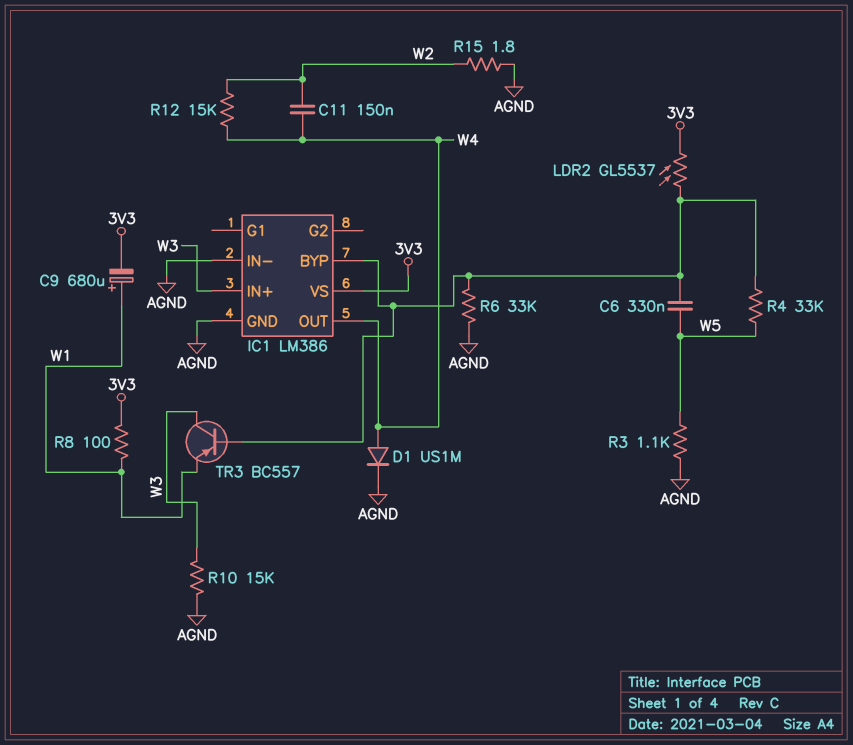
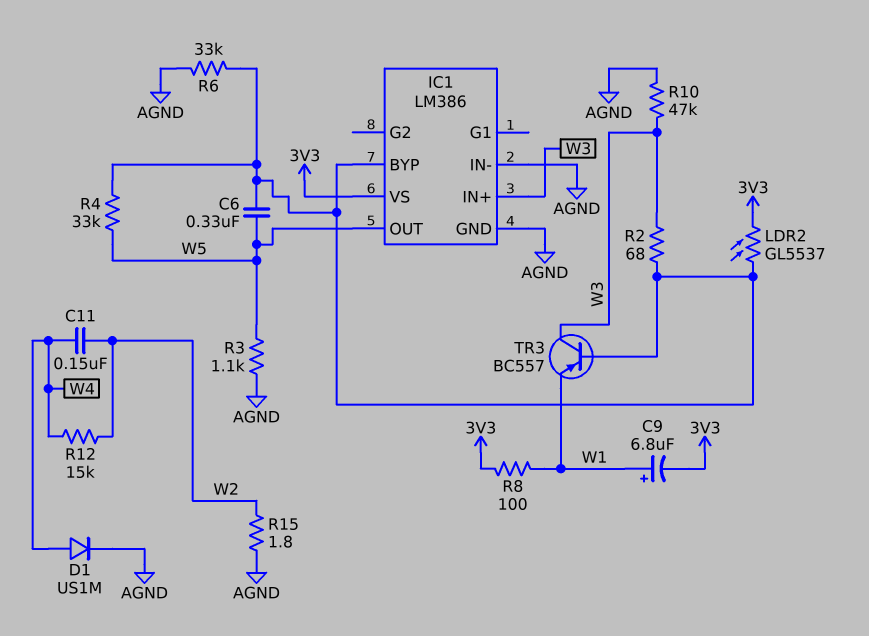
C9: 680uF (plus W1, minus 3V3) -> 6.8uF (plus W1, minus 3V3)
IC1 pin OUT: W4 -> W5
R2: none -> 68 (IC1/BYP, W3)
R10: 15k (AGND, W3) -> 47k (AGND, W3)

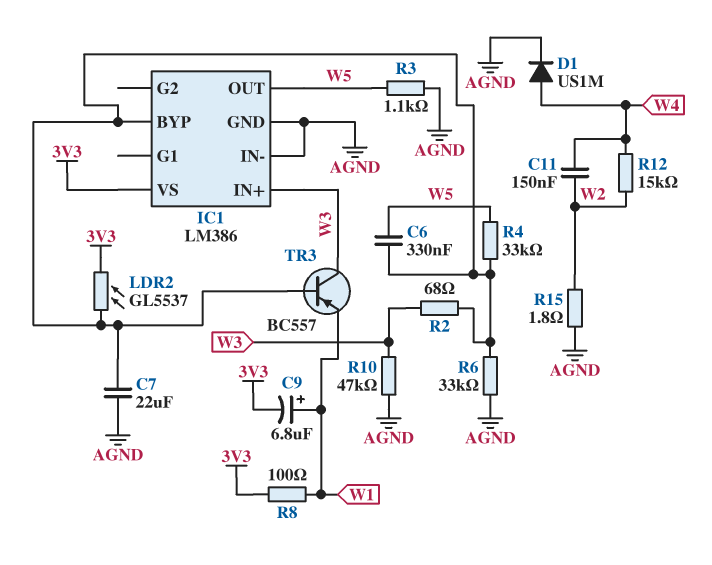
C7: none -> 22uF (AGND, IC1/BYP)

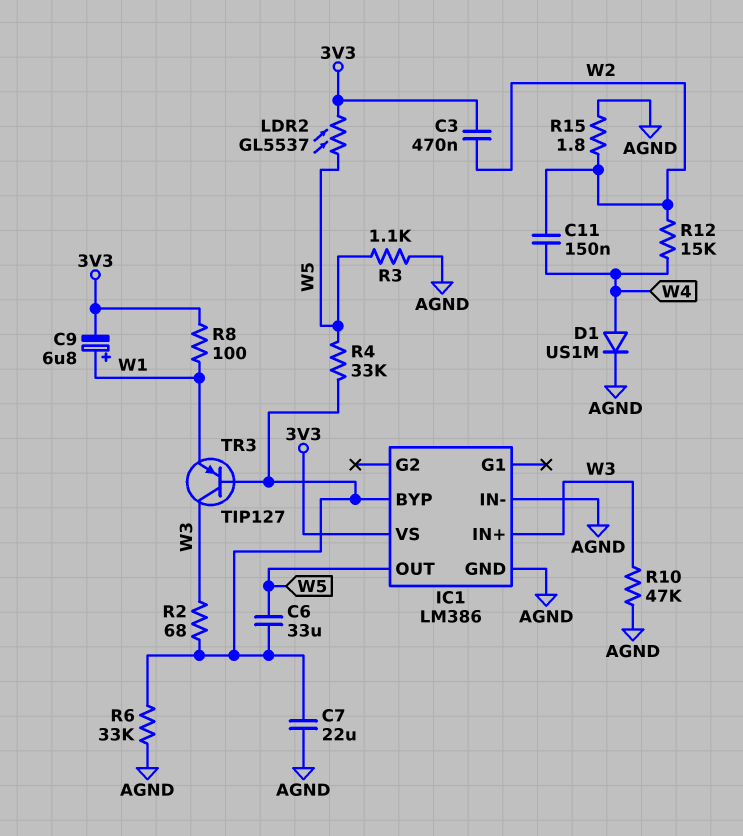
C3: none -> 470nF (3V3, W2)
C6: 330nF (IC1/BYP, W5) -> 33uF (IC1/BYP, W5)
LDR2: GL5537 (3V3, IC1/BYP) -> GL5537 (3V3, W5)
TR3: PNP BC557 (B IC1/BYP, C W3, E W1) -> PNP TIP127 (B IC1/BYP, C W3, E W1)

